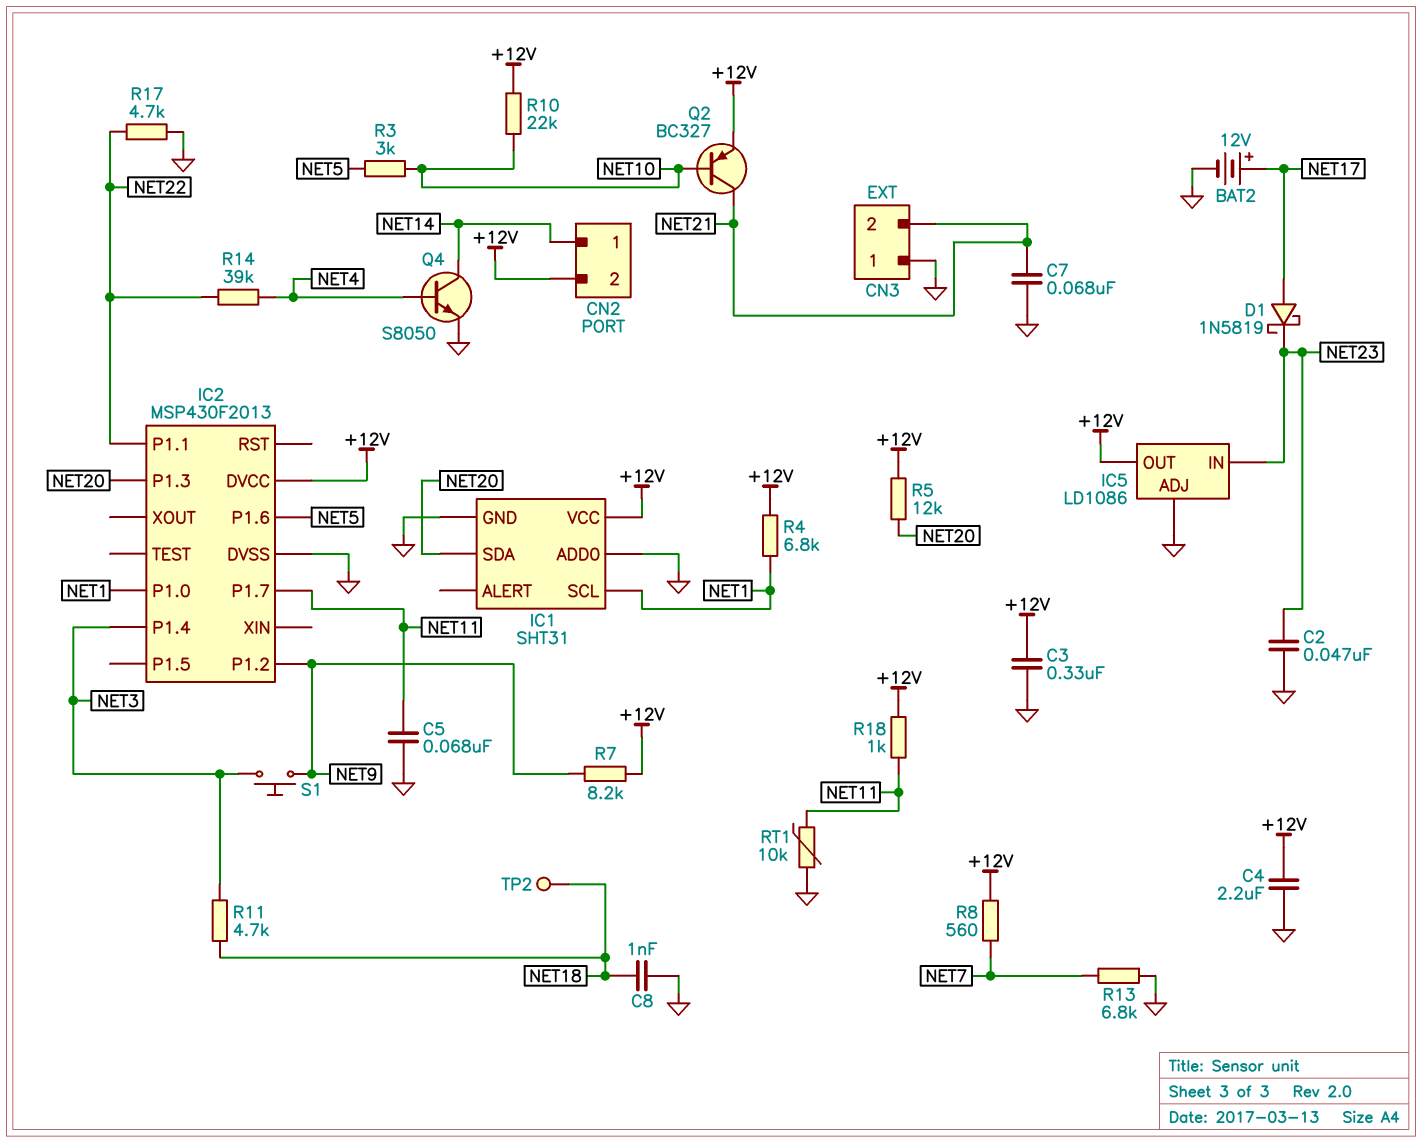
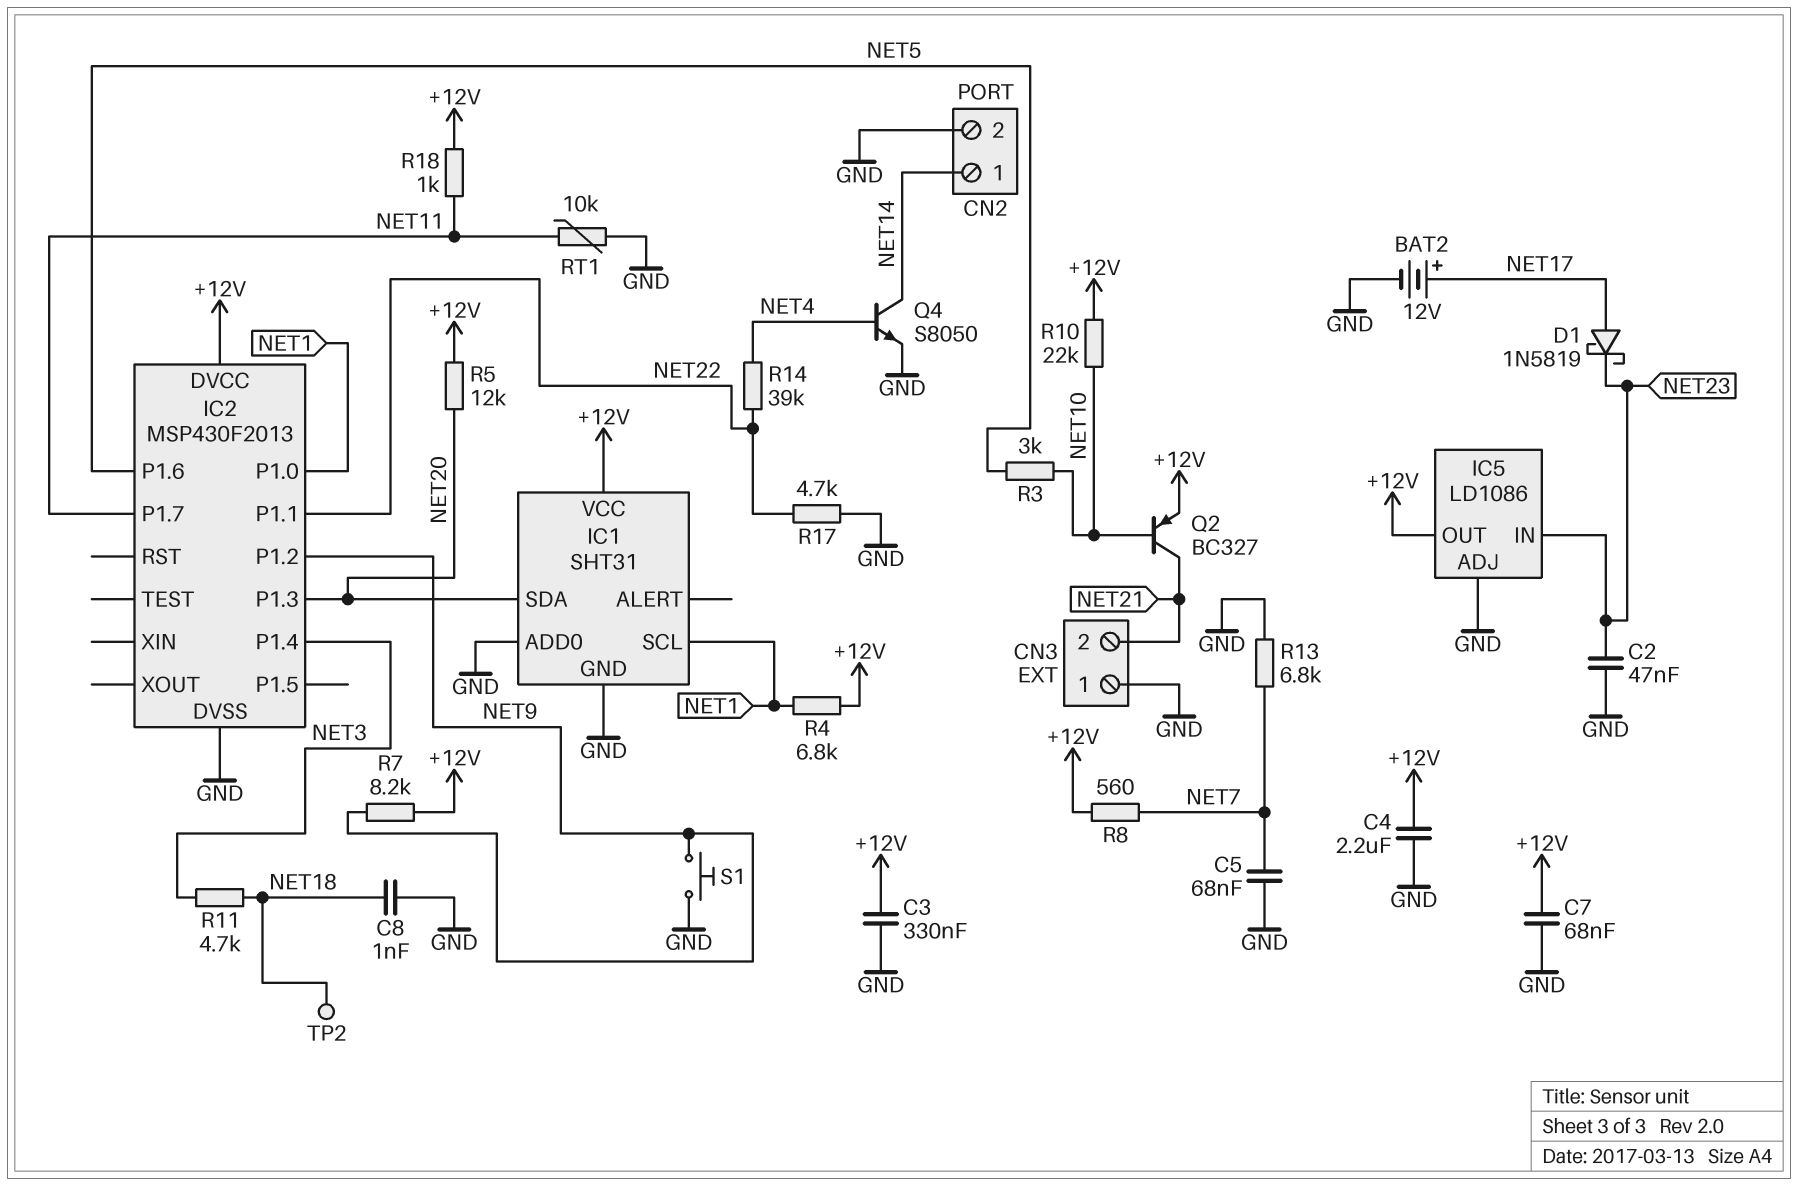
C5: 68nF (GND, NET11) -> 68nF (GND, NET7)
C7: 68nF (GND, NET21) -> 68nF (+12V, GND)
CN2 pin 2: +12V -> GND
S1: button (NET3, NET9) -> button (GND, NET9)

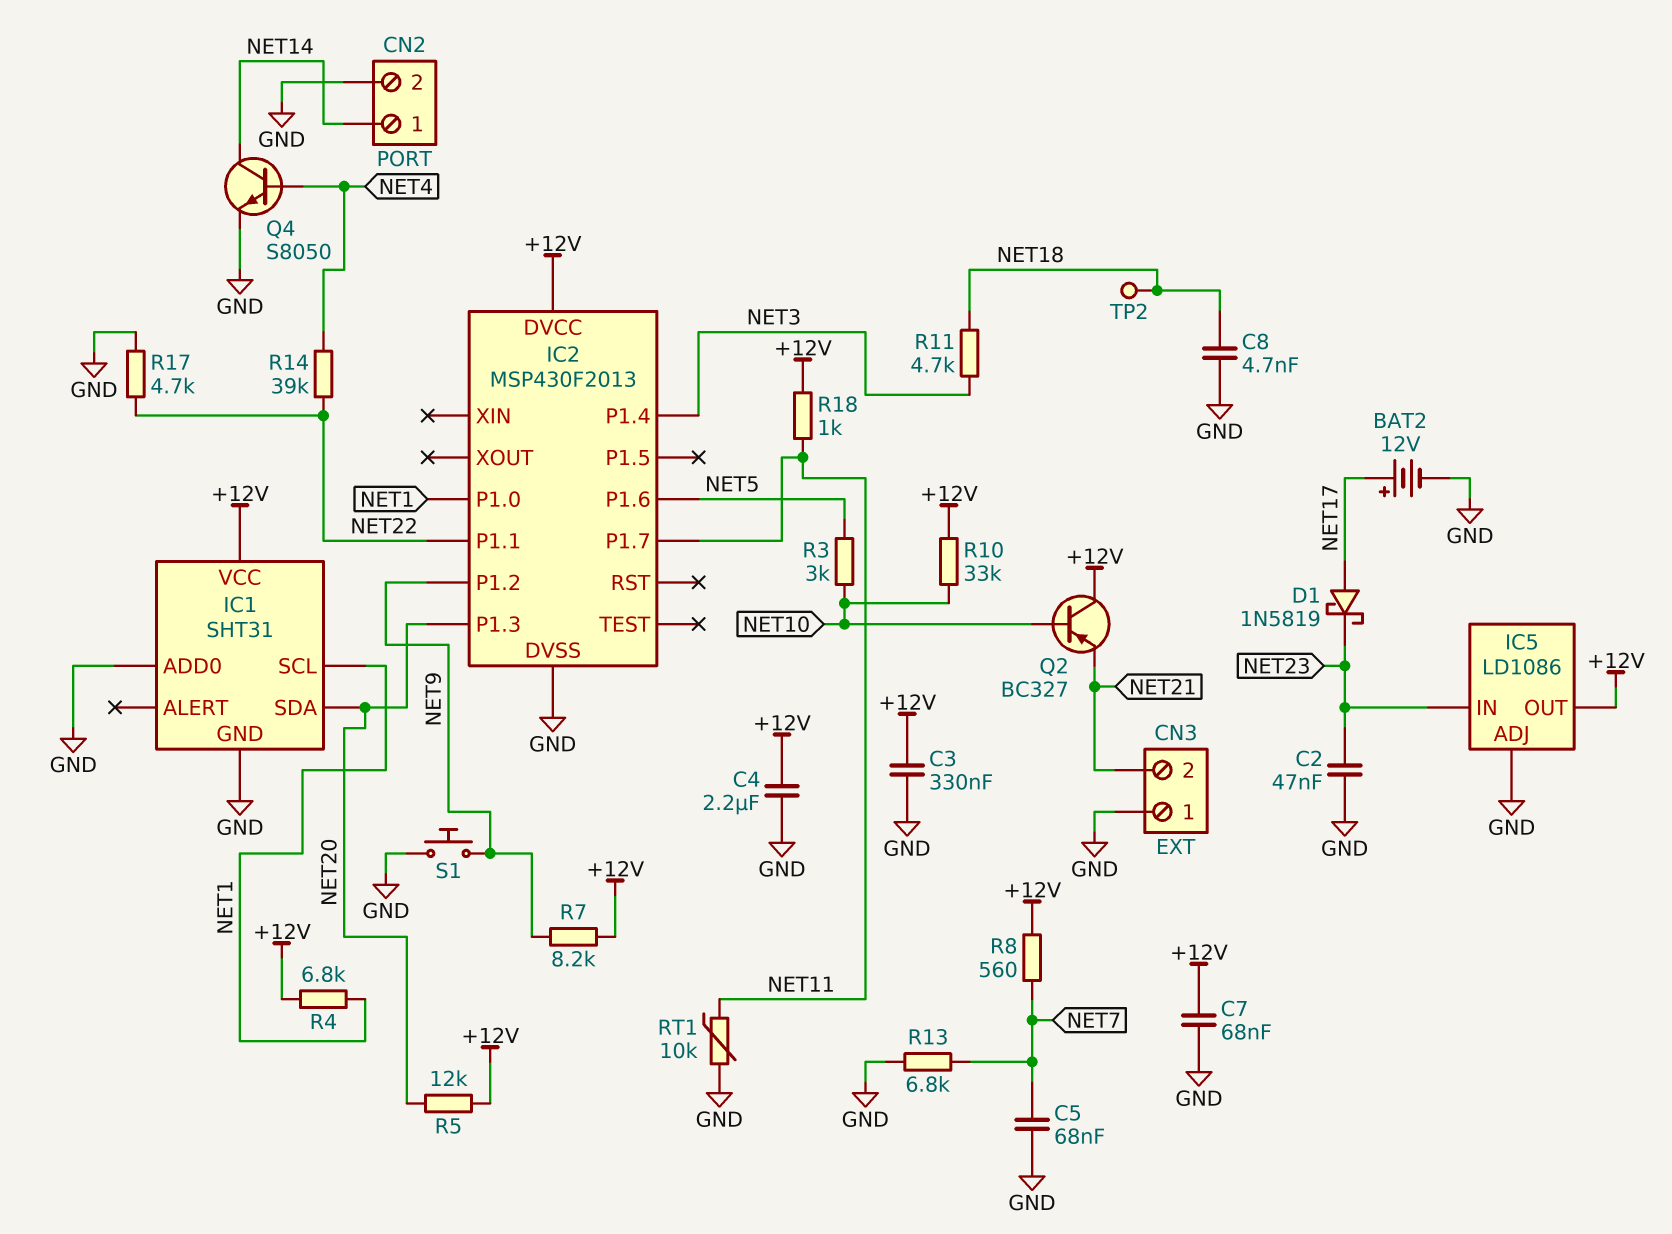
C8: 1nF (GND, NET18) -> 4.7nF (GND, NET18)
Q2: PNP BC327 (B NET10, C NET21, E +12V) -> PNP BC327 (B NET10, C +12V, E NET21)
R10: 22k (+12V, NET10) -> 33k (+12V, NET10)

